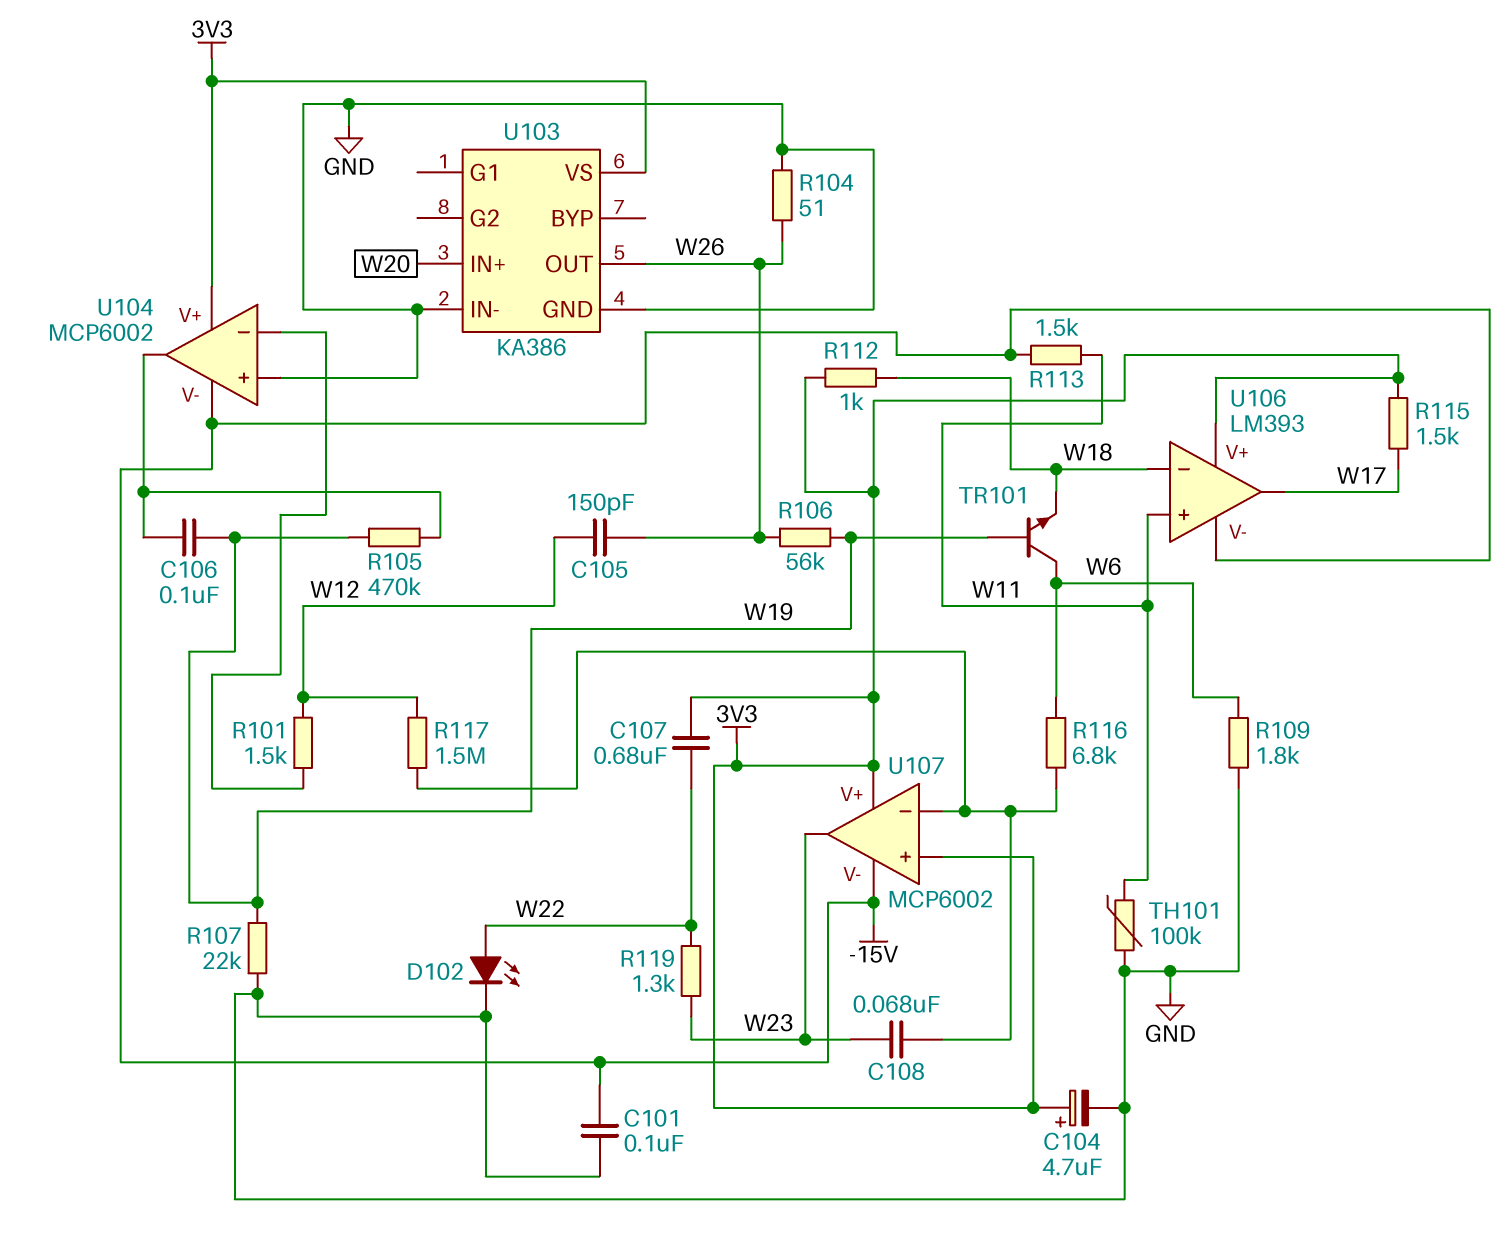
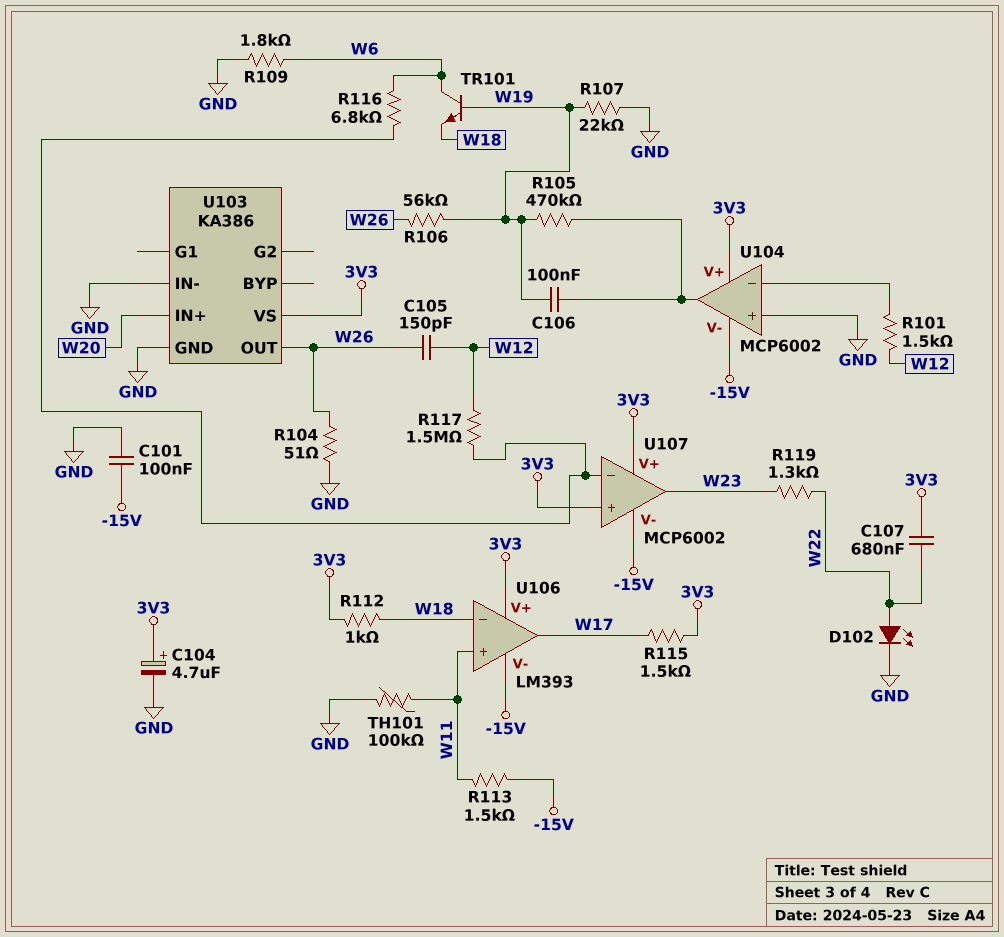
C108: 68nF (U107/in-, W23) -> none

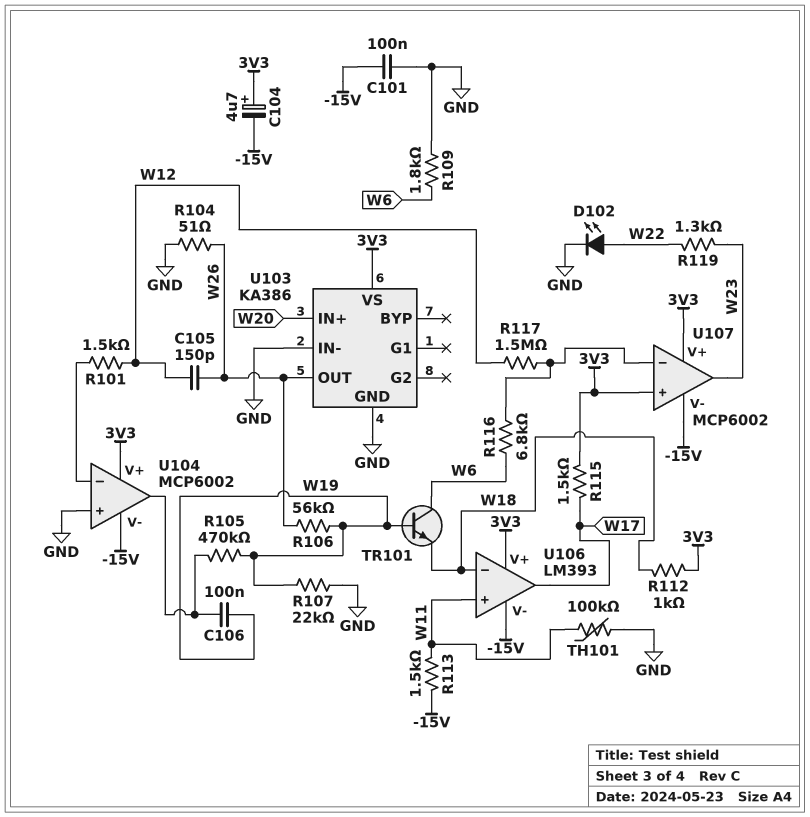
C104: 4.7uF (plus 3V3, minus GND) -> 4.7uF (plus 3V3, minus -15V)
C107: 680nF (3V3, W22) -> none

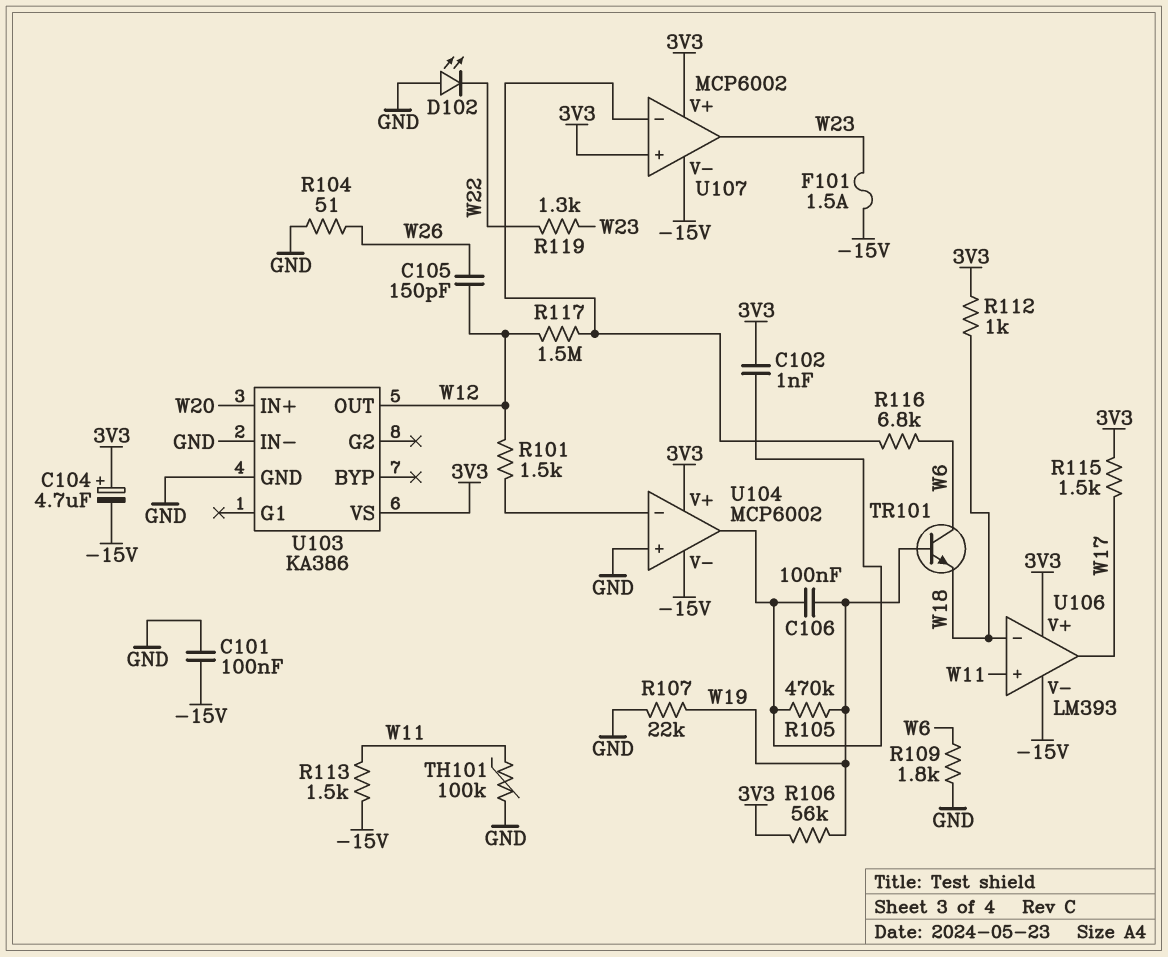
C102: none -> 1nF (3V3, U104/out)
D102: LED (A W22, K GND) -> LED (A GND, K W22)
F101: none -> 1.5A (-15V, W23)
R106: 56k (W19, W26) -> 56k (3V3, W19)
U103 pin OUT: W26 -> W12

